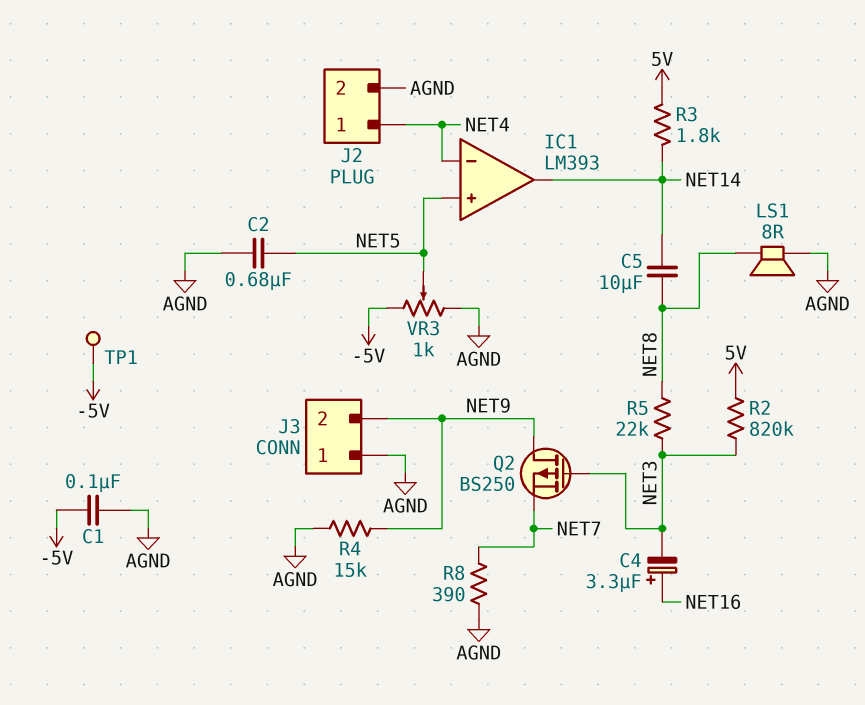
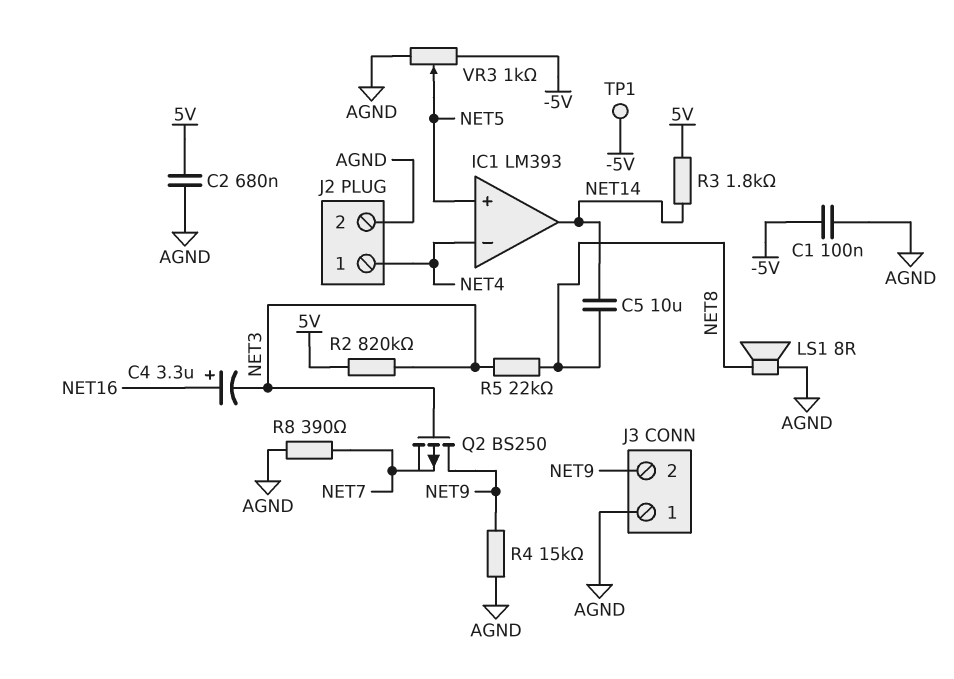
C2: 680nF (AGND, NET5) -> 680nF (5V, AGND)

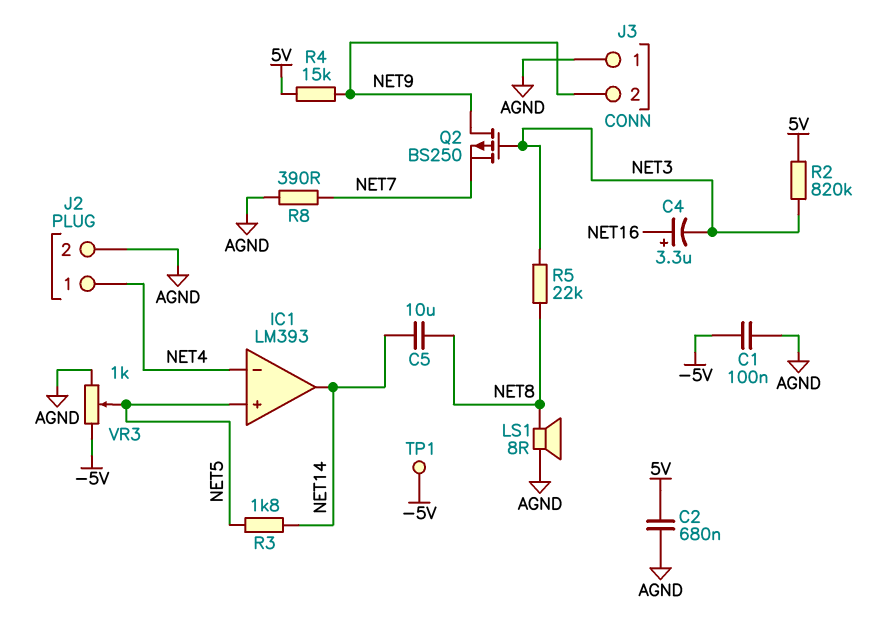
R3: 1.8k (5V, NET14) -> 1.8k (NET5, NET14)
R4: 15k (AGND, NET9) -> 15k (5V, NET9)

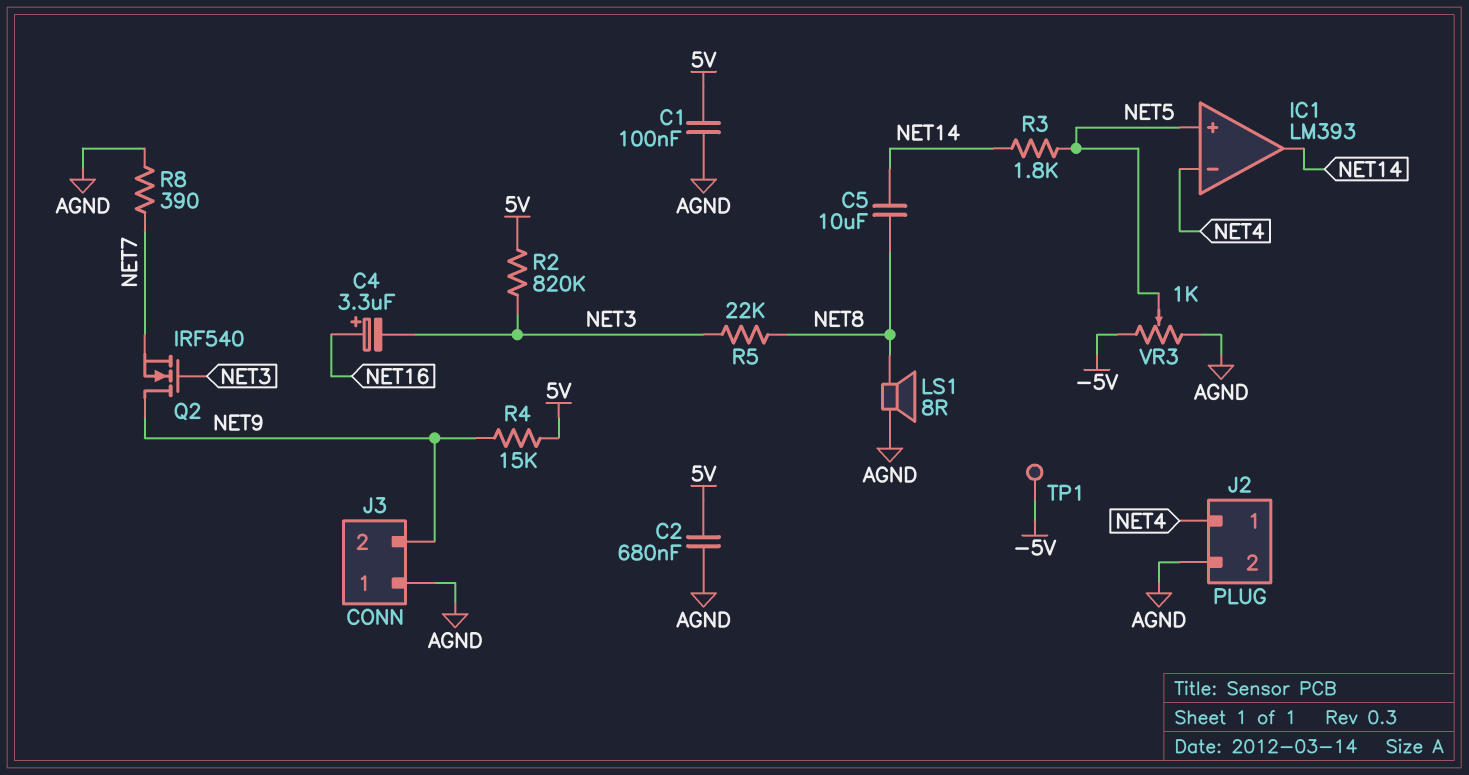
C1: 100nF (-5V, AGND) -> 100nF (5V, AGND)
Q2: PMOS BS250 (G NET3, D NET9, S NET7) -> NMOS IRF540 (G NET3, D NET9, S NET7)

